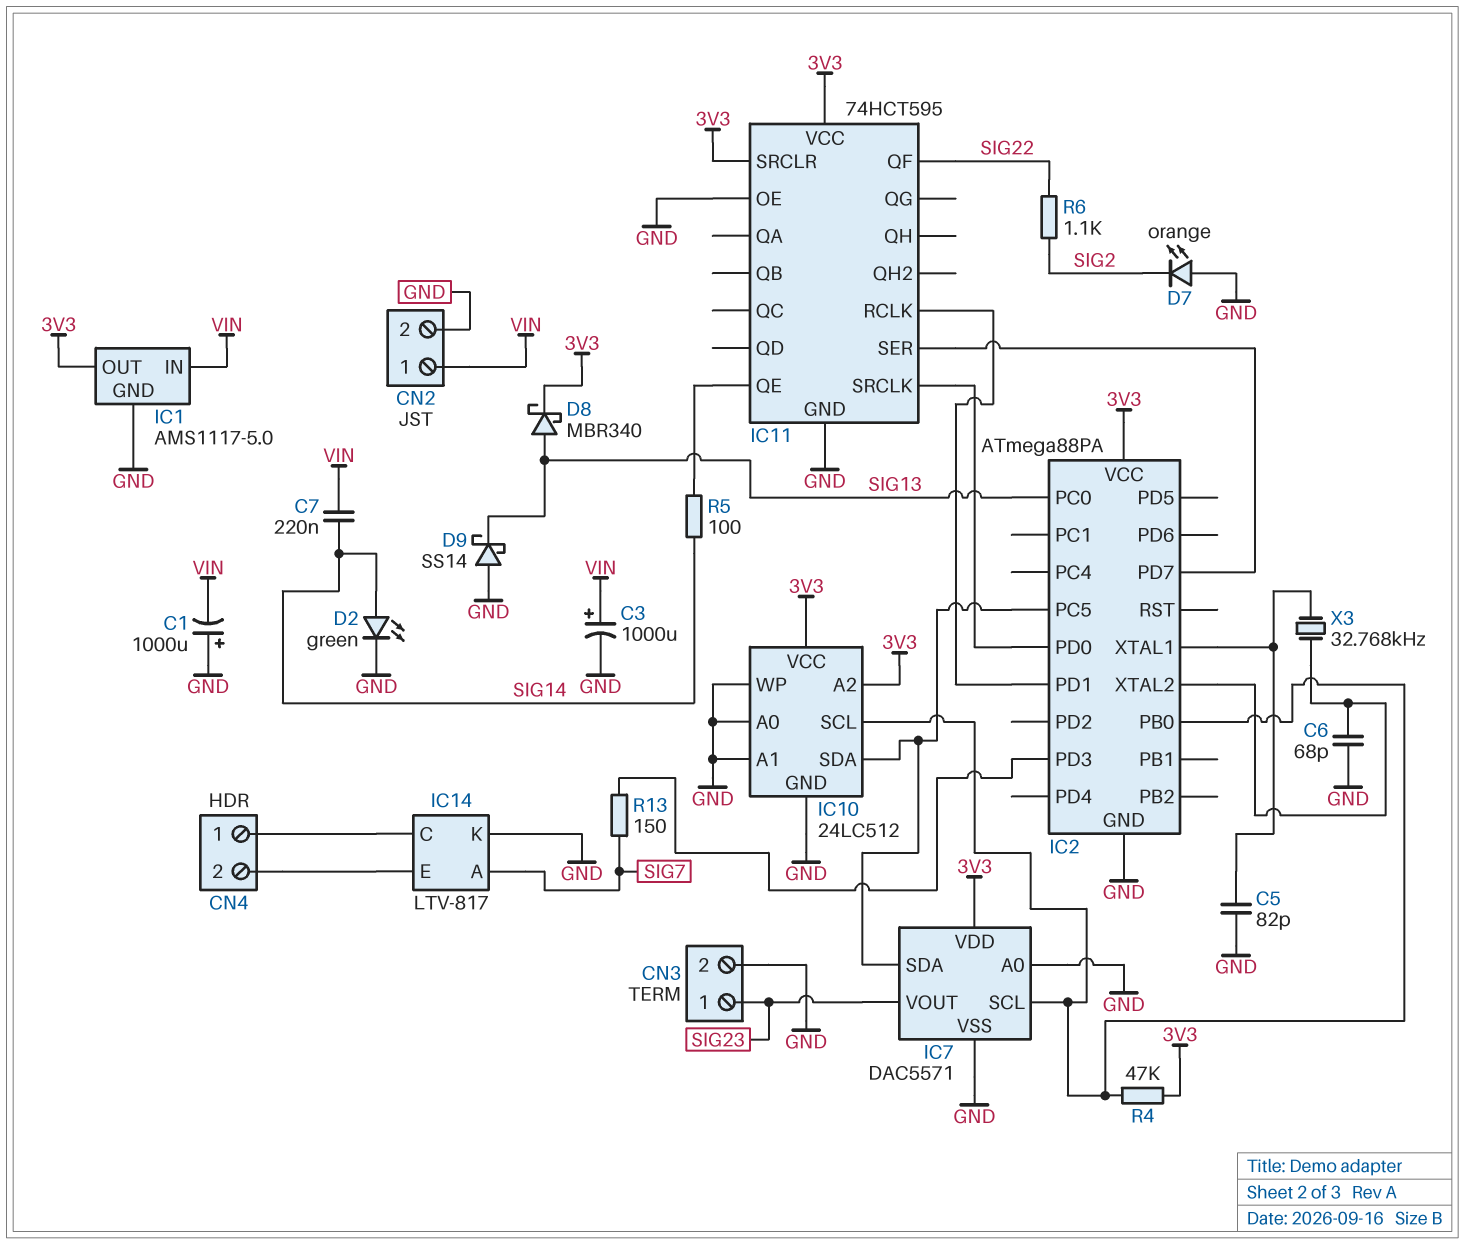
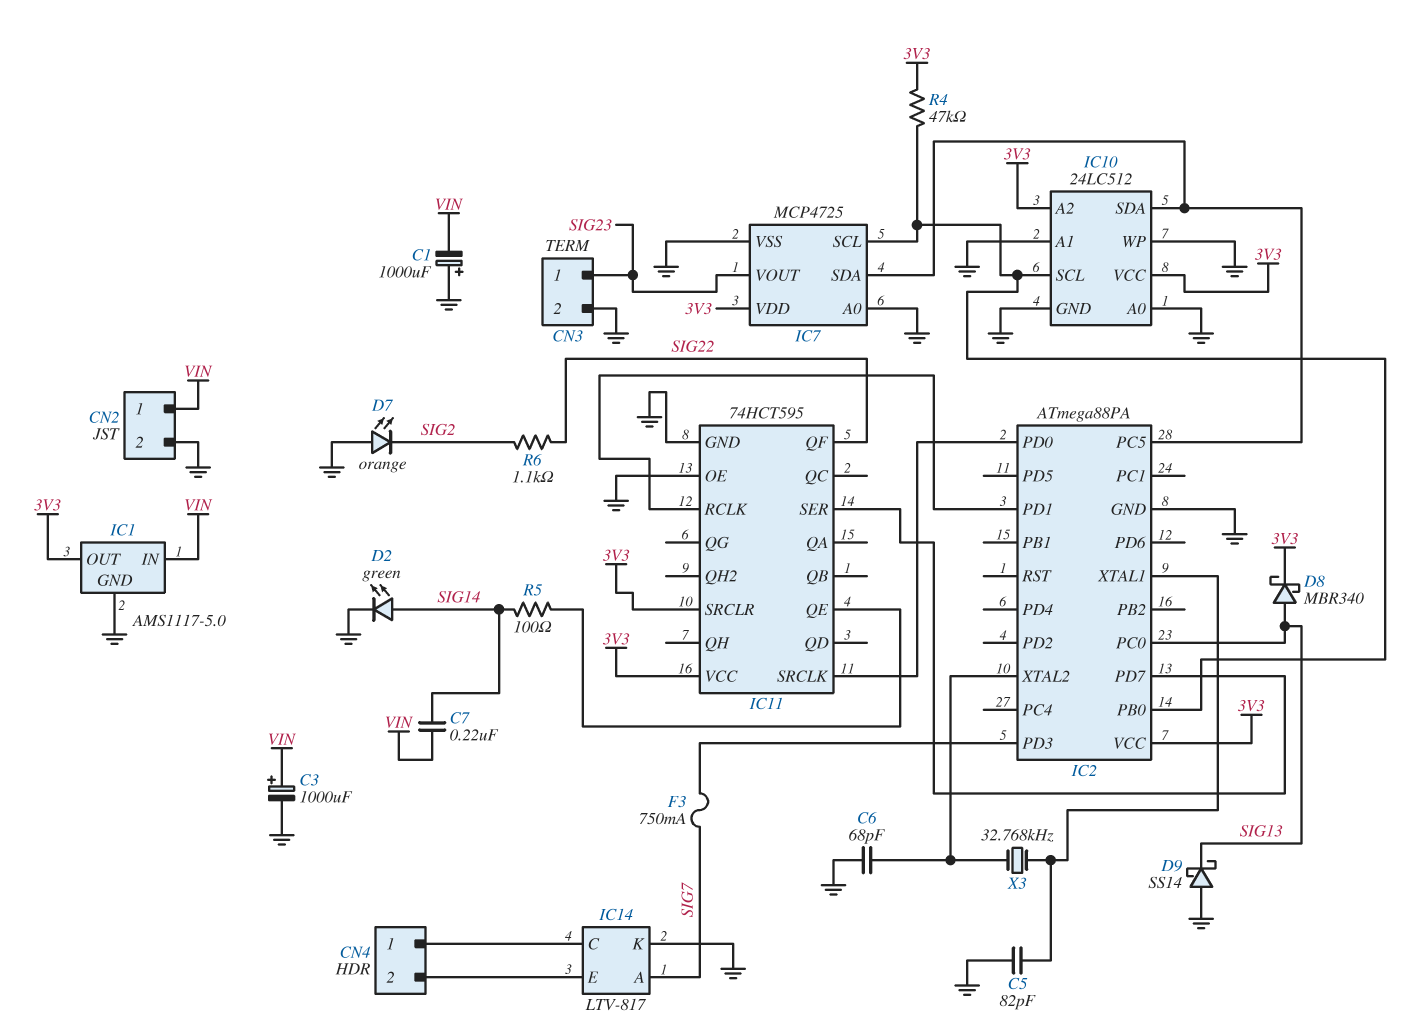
F3: none -> 750mA (IC2/PD3, SIG7)
IC7: DAC5571 -> MCP4725
R13: 150 (IC2/PD3, SIG7) -> none

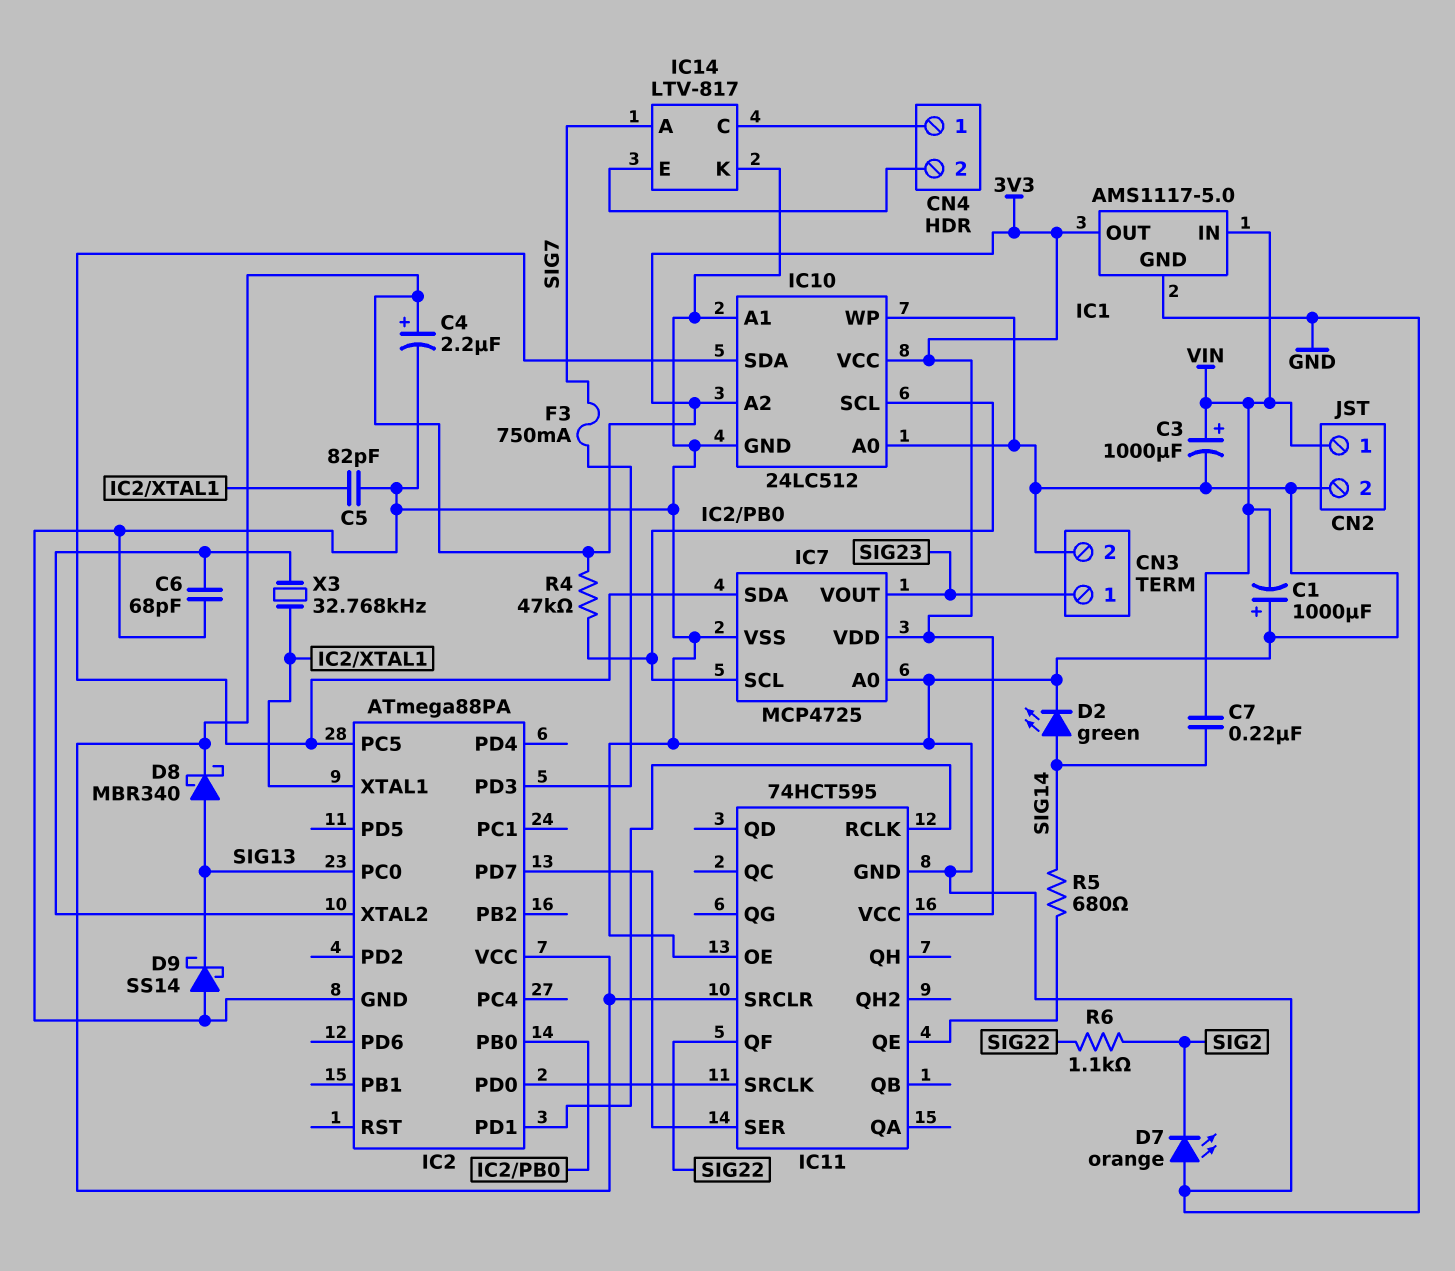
C4: none -> 2.2uF (plus 3V3, minus GND)
R5: 100 (IC11/QE, SIG14) -> 680 (IC11/QE, SIG14)

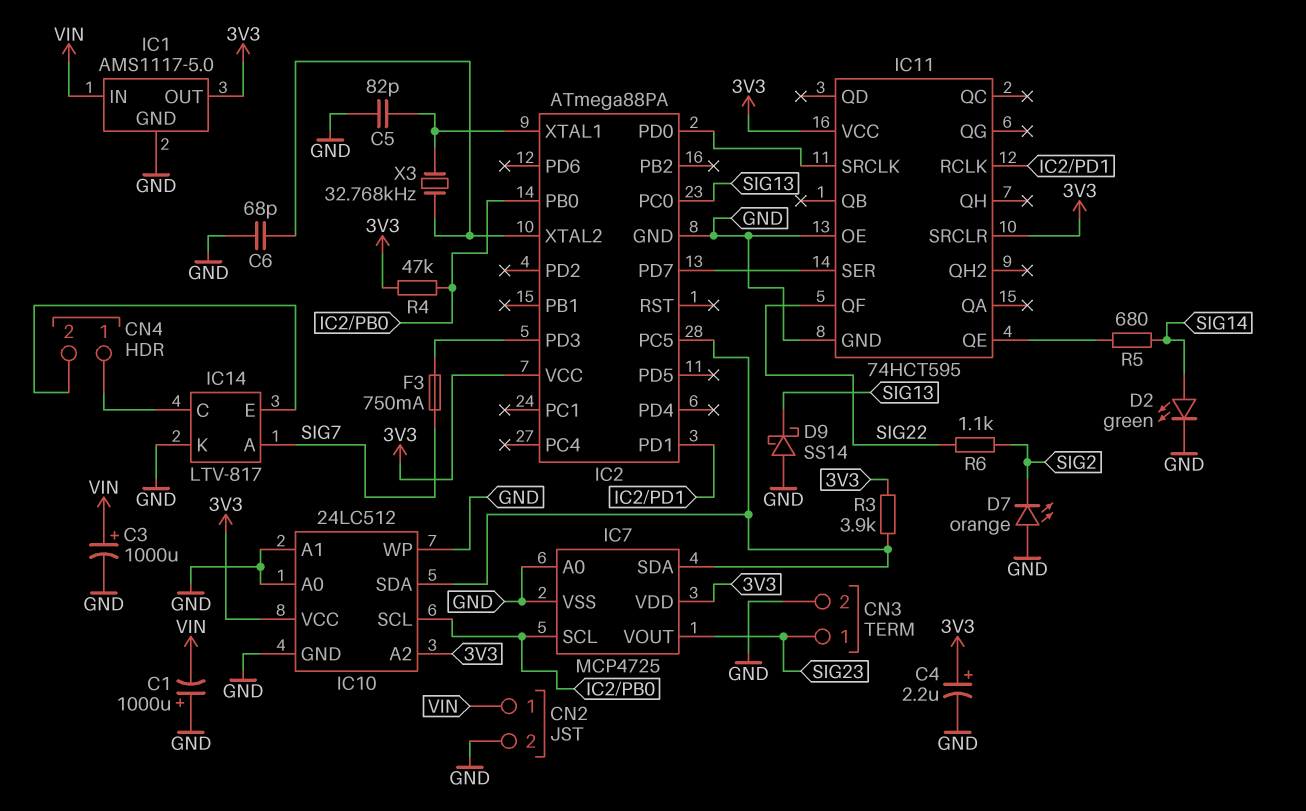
C7: 220nF (SIG14, VIN) -> none
D8: schottky MBR340 (A SIG13, K 3V3) -> none
R3: none -> 3.9k (3V3, IC2/PC5)

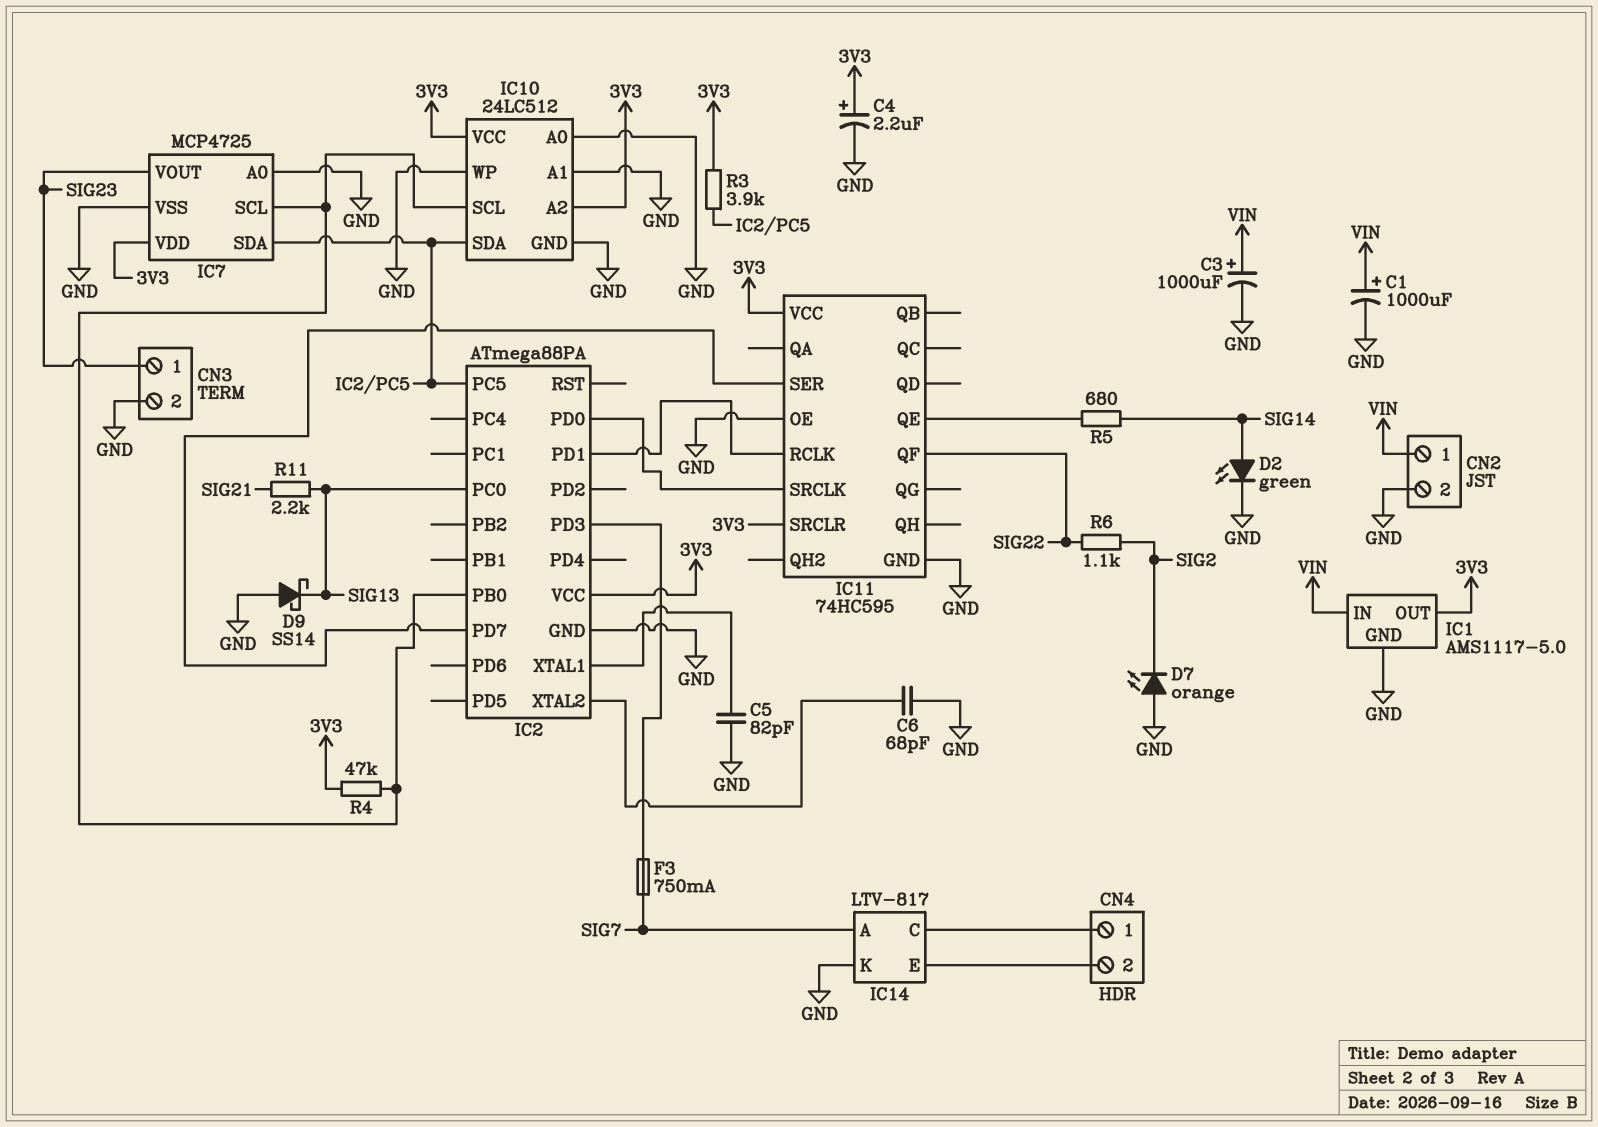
C1: 1000uF (plus GND, minus VIN) -> 1000uF (plus VIN, minus GND)
IC11: 74HCT595 -> 74HC595
R11: none -> 2.2k (SIG13, SIG21)
X3: 32.768kHz (IC2/XTAL1, IC2/XTAL2) -> none

